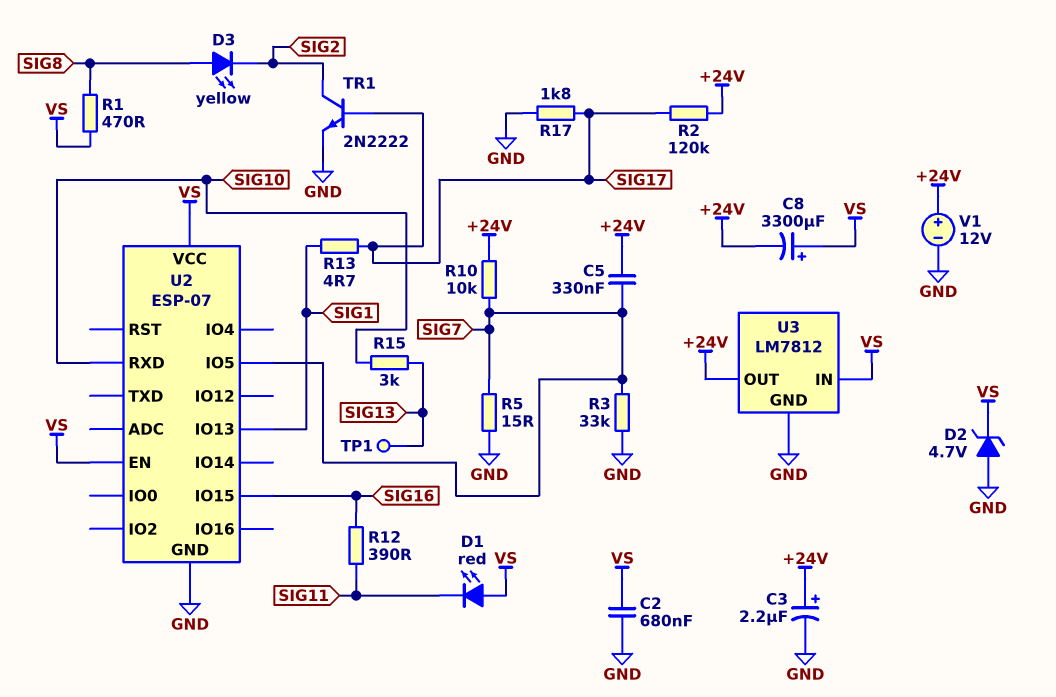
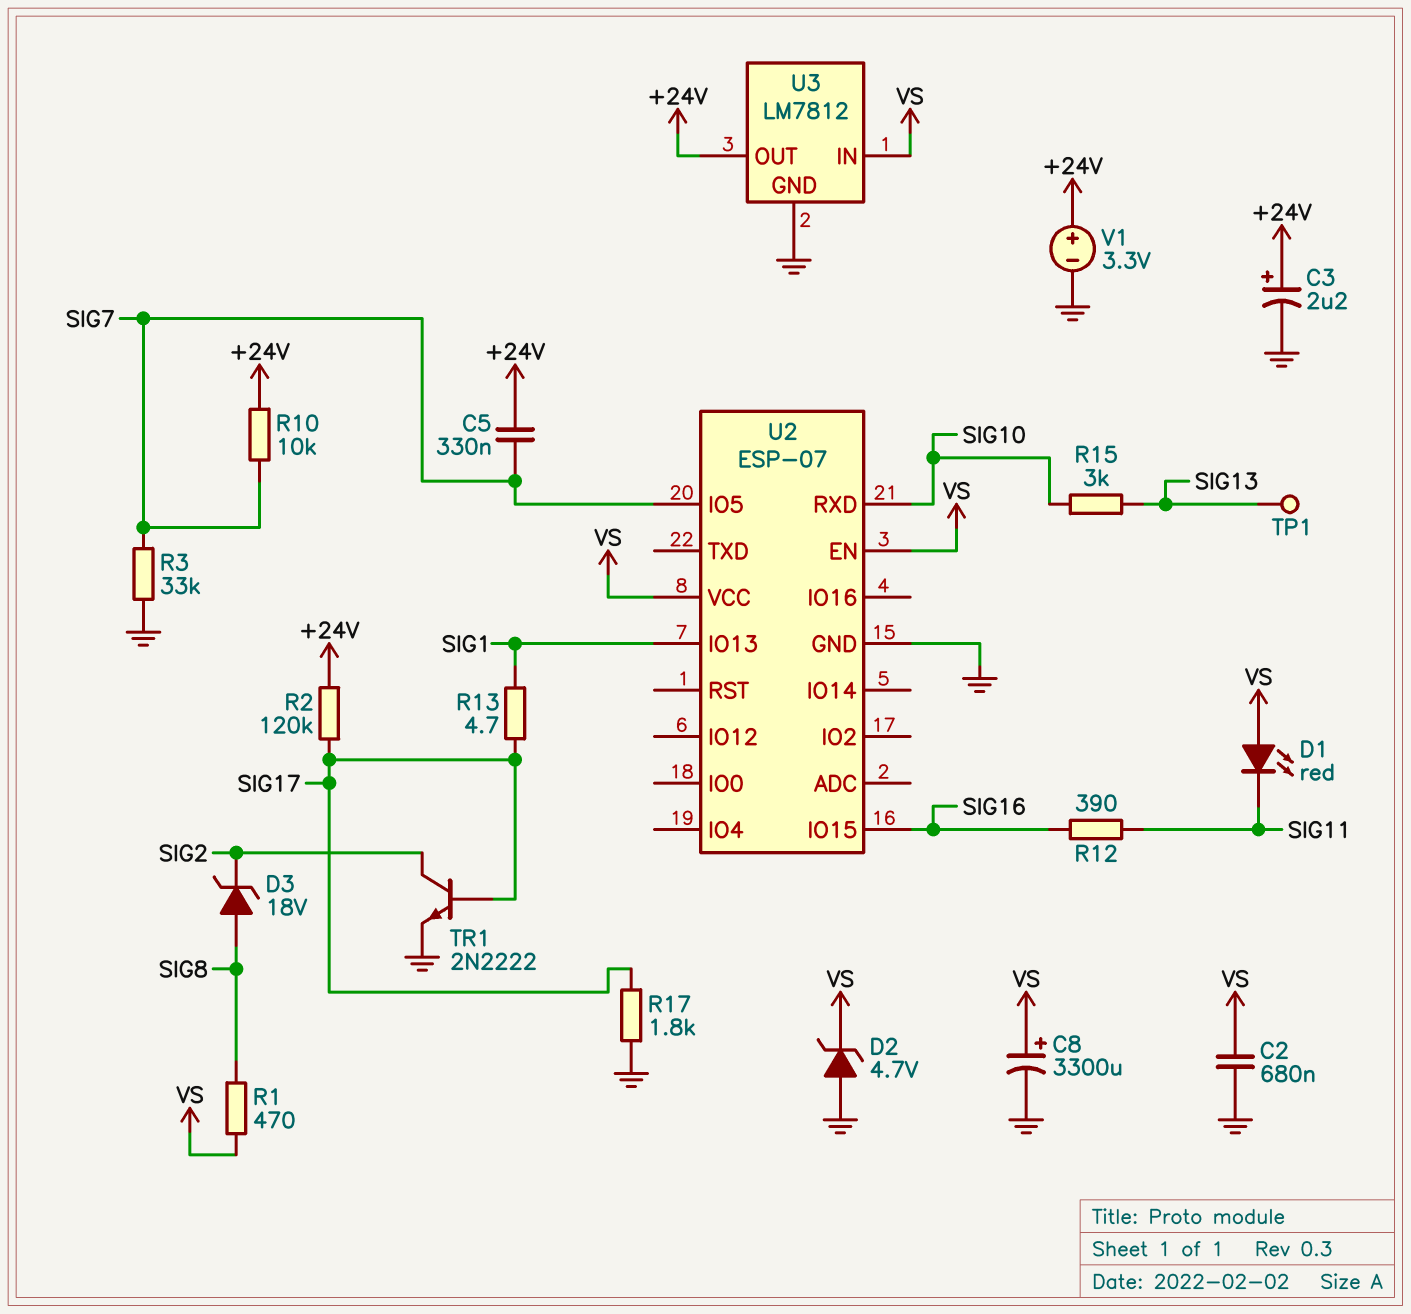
C8: 3300uF (plus VS, minus +24V) -> 3300uF (plus VS, minus GND)
D3: LED yellow (A SIG8, K SIG2) -> zener 18V (A SIG8, K SIG2)
R5: 15 (GND, SIG7) -> none
V1: 12V (plus +24V, minus GND) -> 3.3V (plus +24V, minus GND)

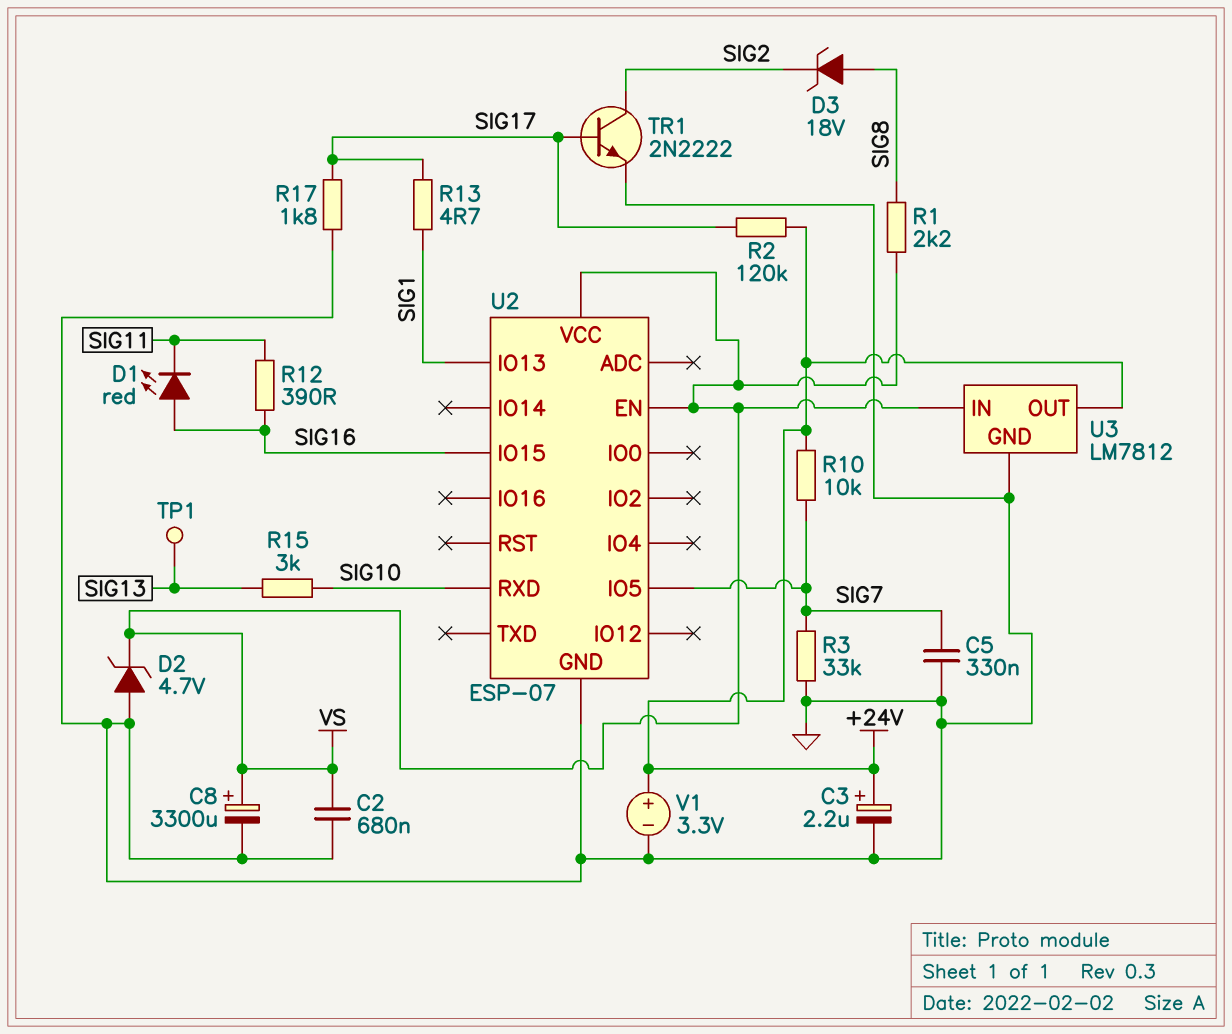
C5: 330nF (+24V, SIG7) -> 330nF (GND, SIG7)
D1: LED red (A VS, K SIG11) -> LED red (A SIG16, K SIG11)
R1: 470 (SIG8, VS) -> 2.2k (SIG8, VS)

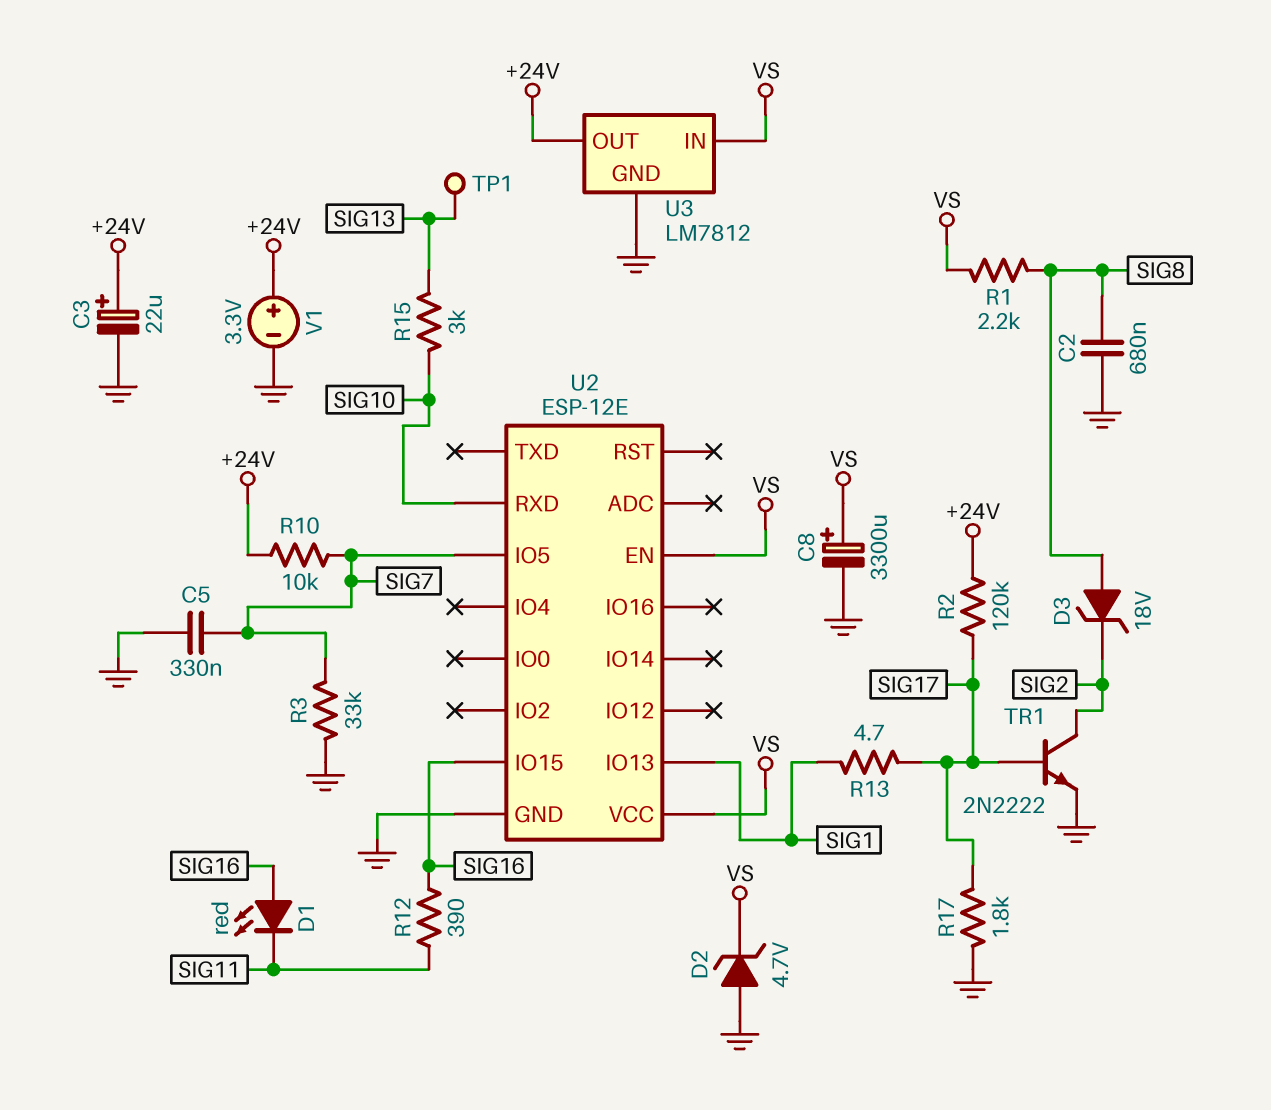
C2: 680nF (GND, VS) -> 680nF (GND, SIG8)
C3: 2.2uF (plus +24V, minus GND) -> 22uF (plus +24V, minus GND)
U2: ESP-07 -> ESP-12E

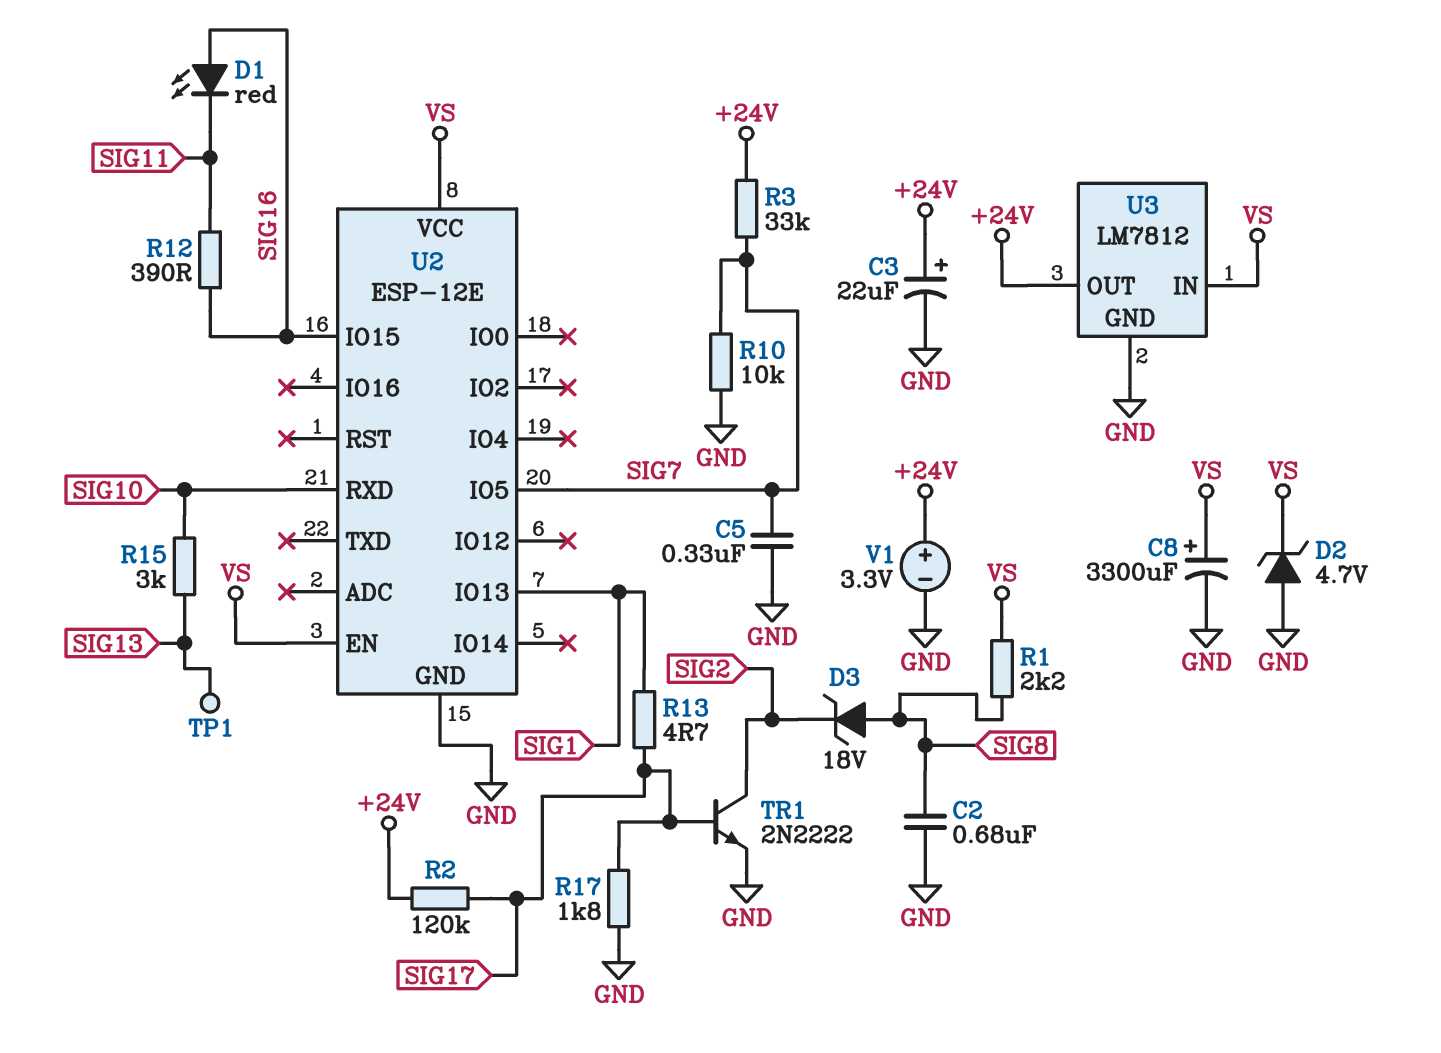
R3: 33k (GND, SIG7) -> 33k (+24V, SIG7)
R10: 10k (+24V, SIG7) -> 10k (GND, SIG7)

